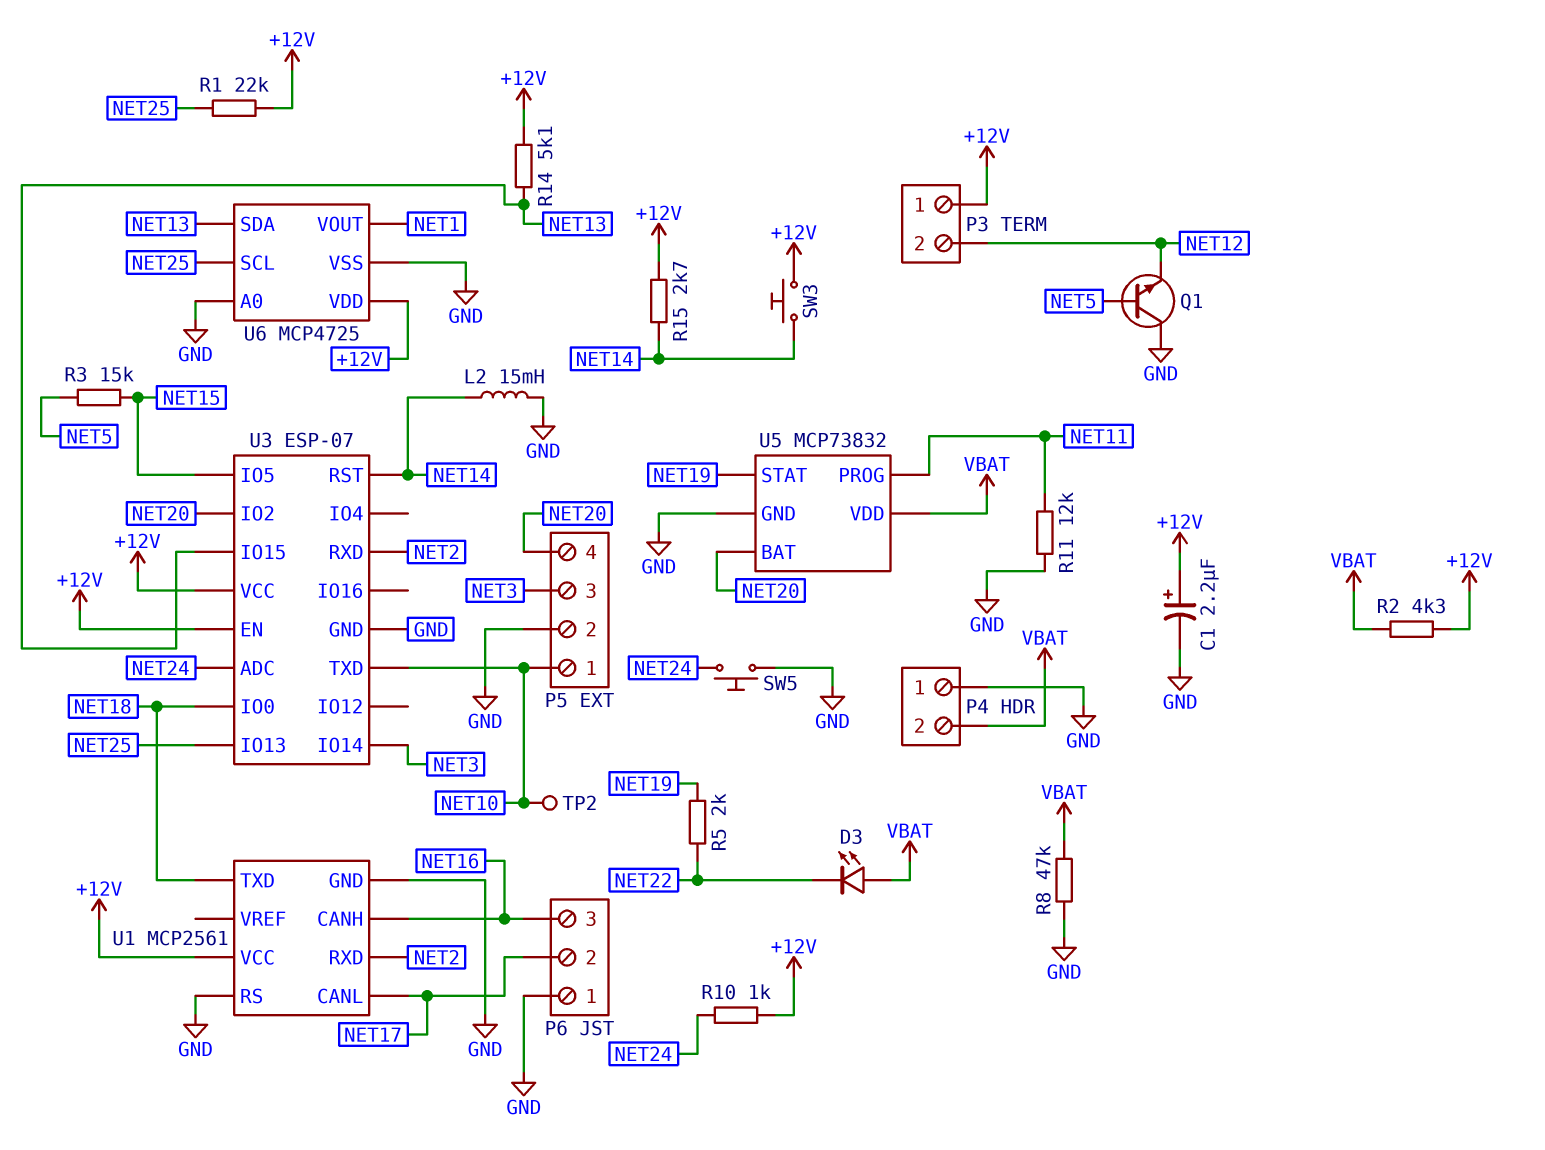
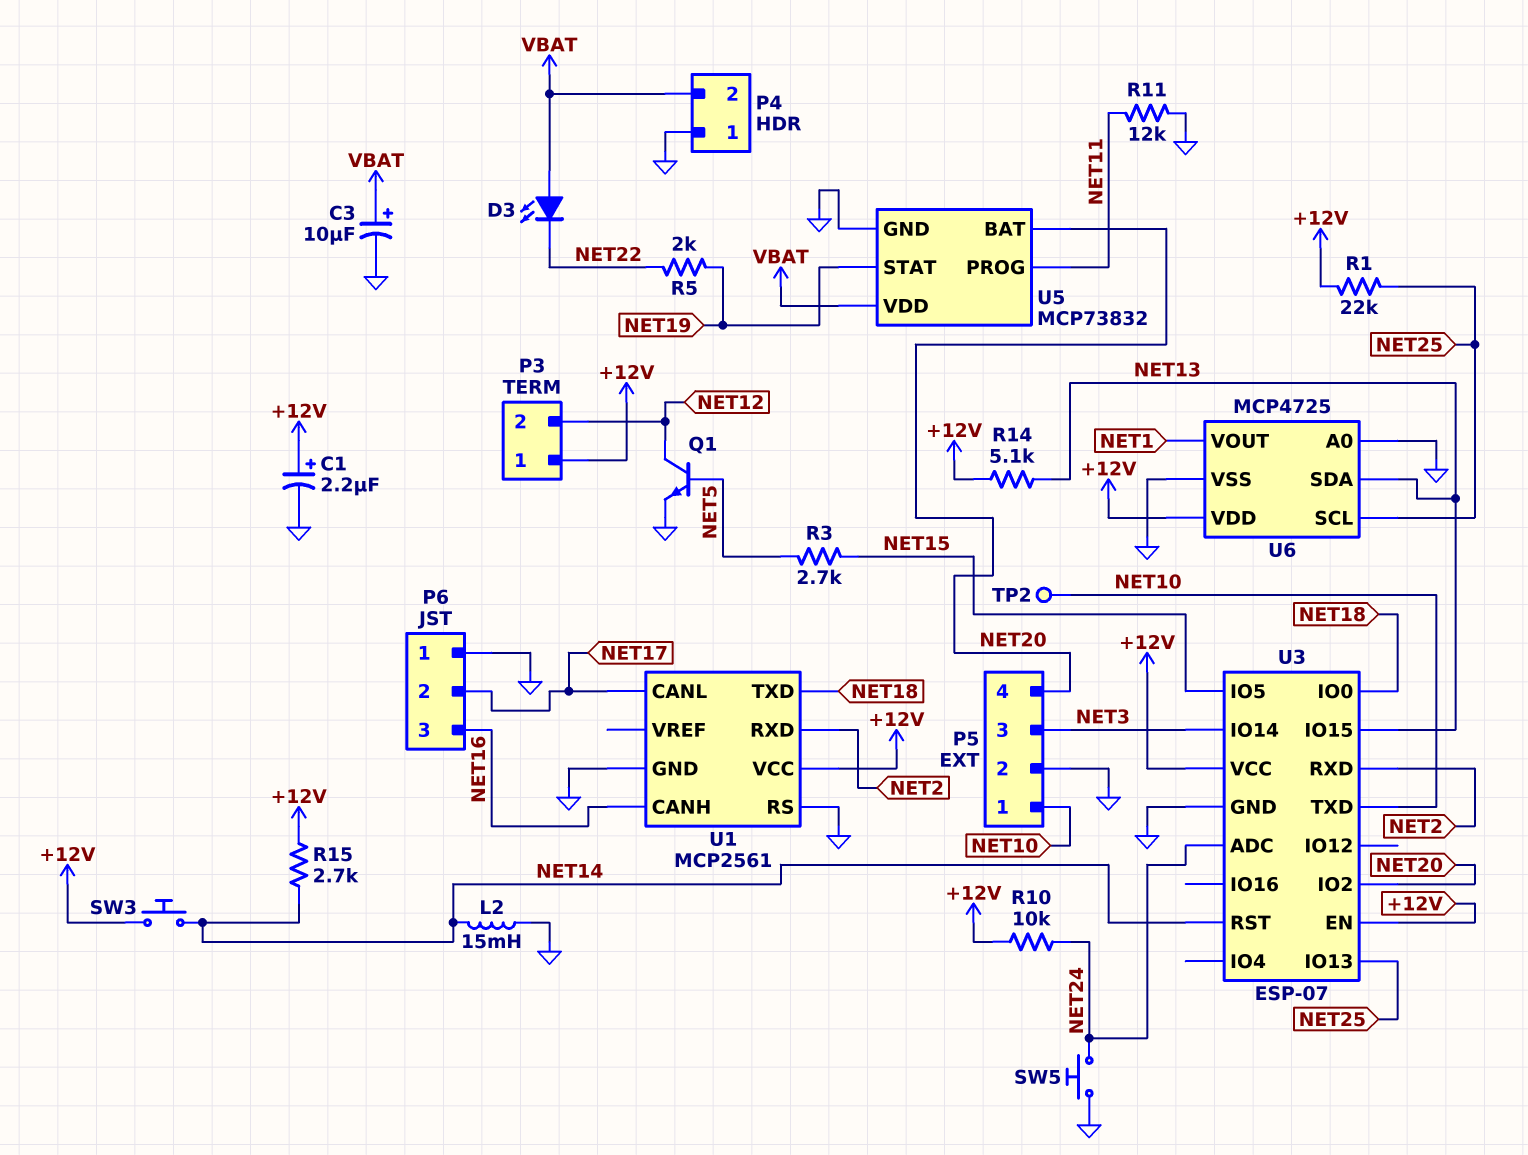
C3: none -> 10uF (plus VBAT, minus GND)
Q1: NPN (B NET5, C GND, E NET12) -> NPN (B NET5, C NET12, E GND)
R2: 4.3k (+12V, VBAT) -> none
R3: 15k (NET5, NET15) -> 2.7k (NET5, NET15)
R8: 47k (GND, VBAT) -> none
R10: 1k (+12V, NET24) -> 10k (+12V, NET24)

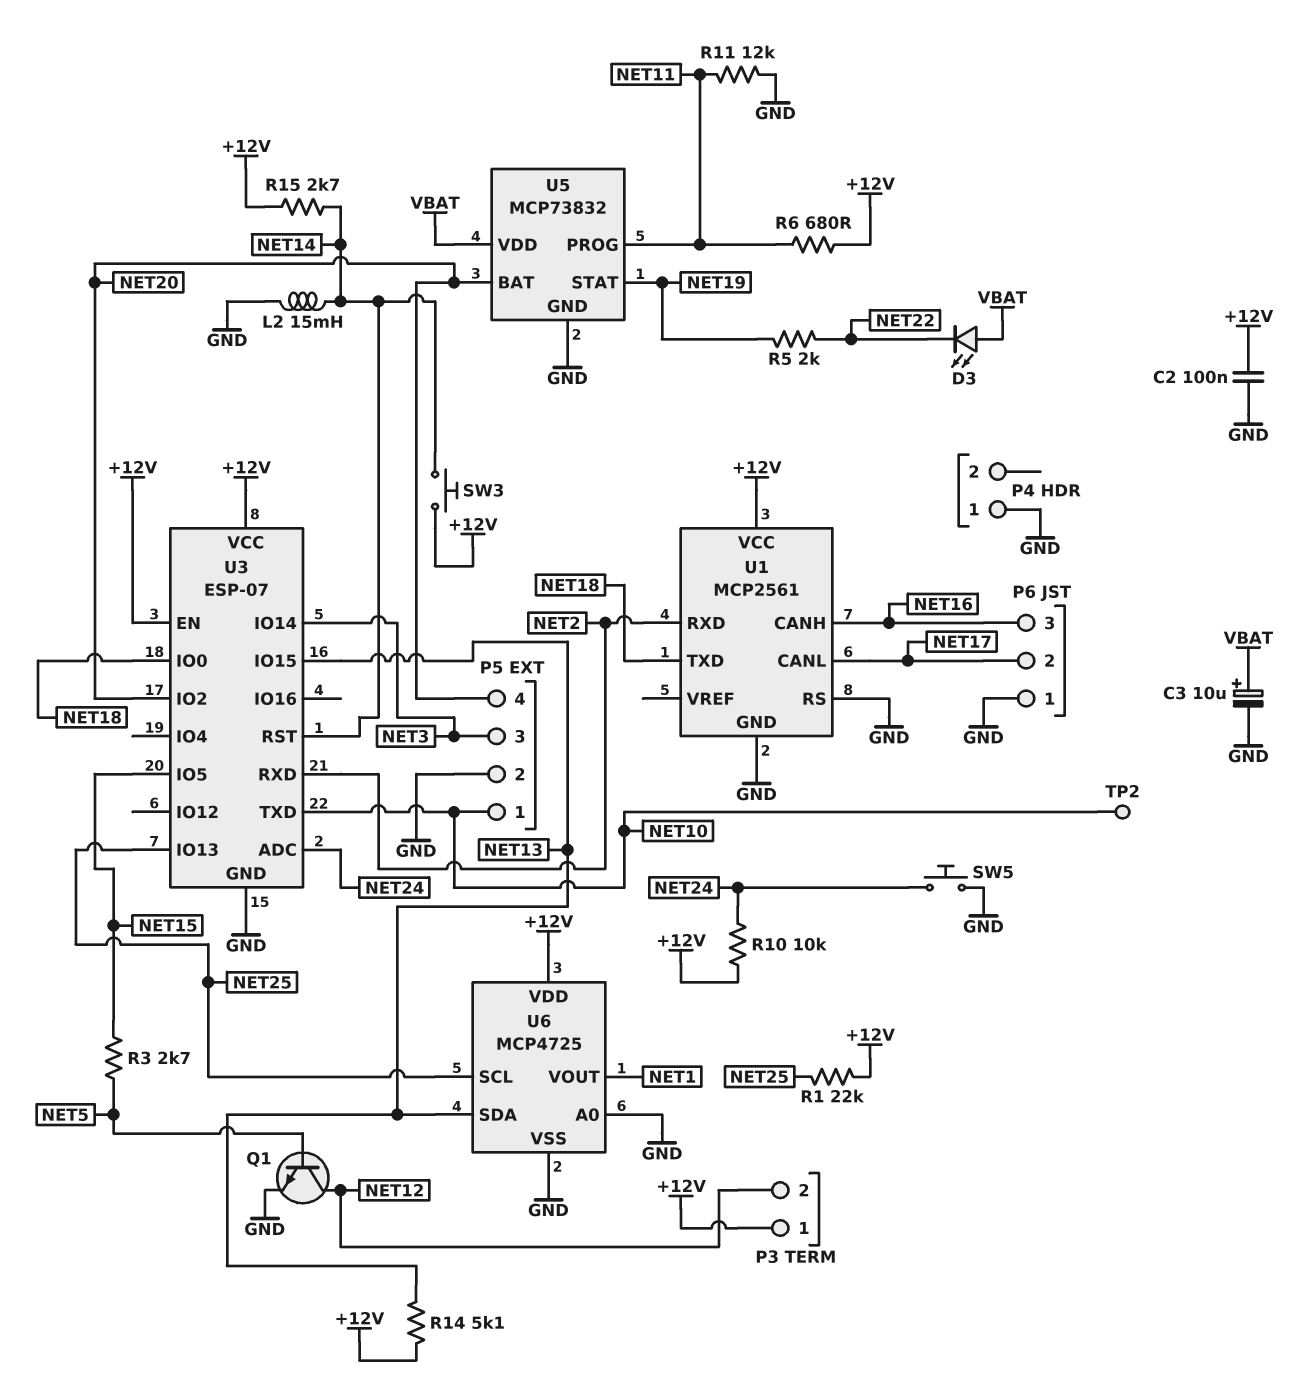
C1: 2.2uF (plus +12V, minus GND) -> none
C2: none -> 100nF (+12V, GND)
P4 pin 2: VBAT -> none
R6: none -> 680 (+12V, NET11)

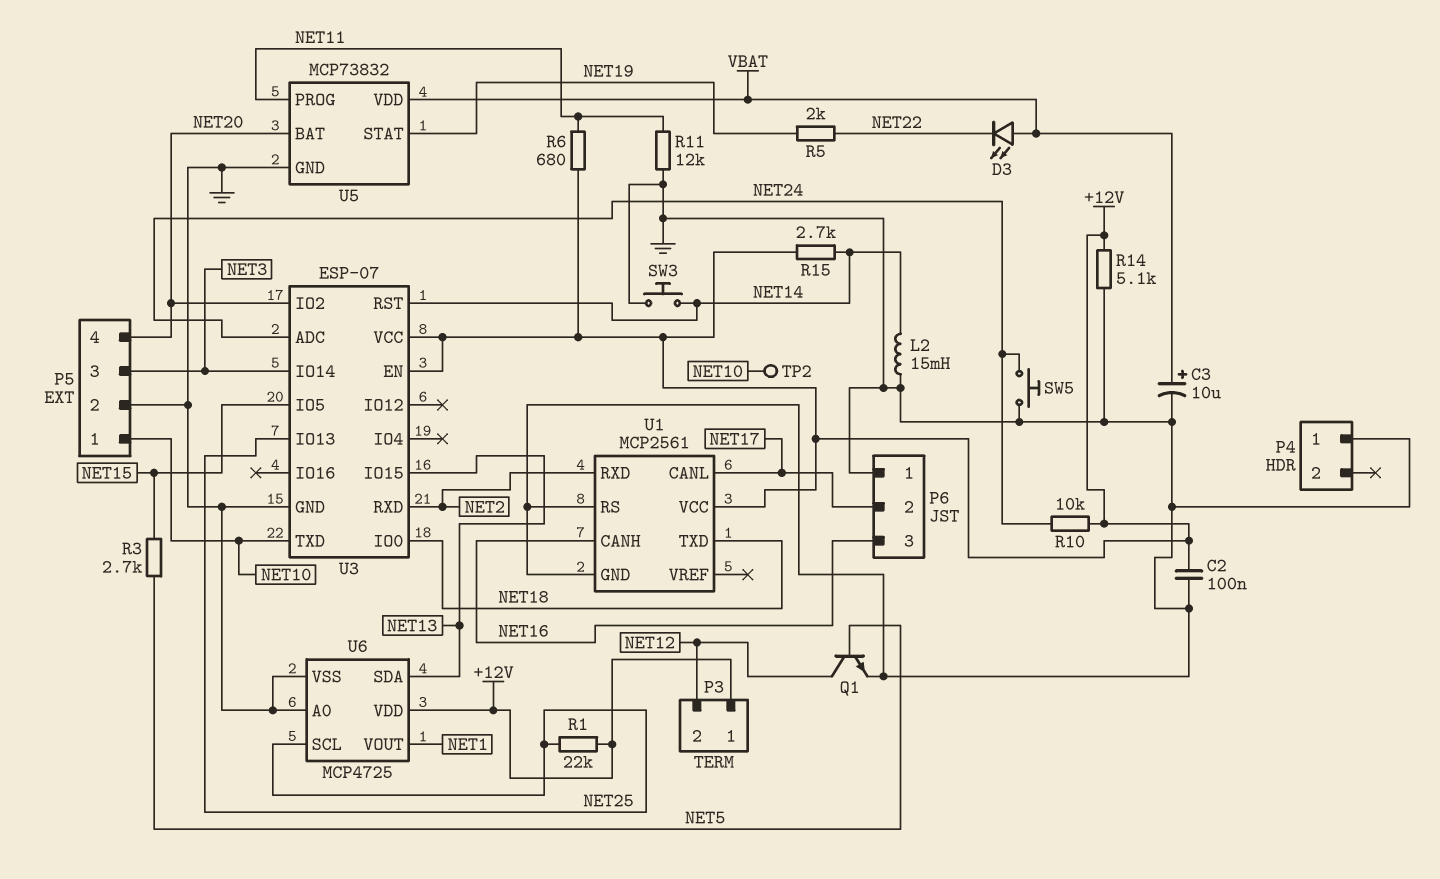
R14: 5.1k (+12V, NET13) -> 5.1k (+12V, GND)
SW3: button (+12V, NET14) -> button (GND, NET14)

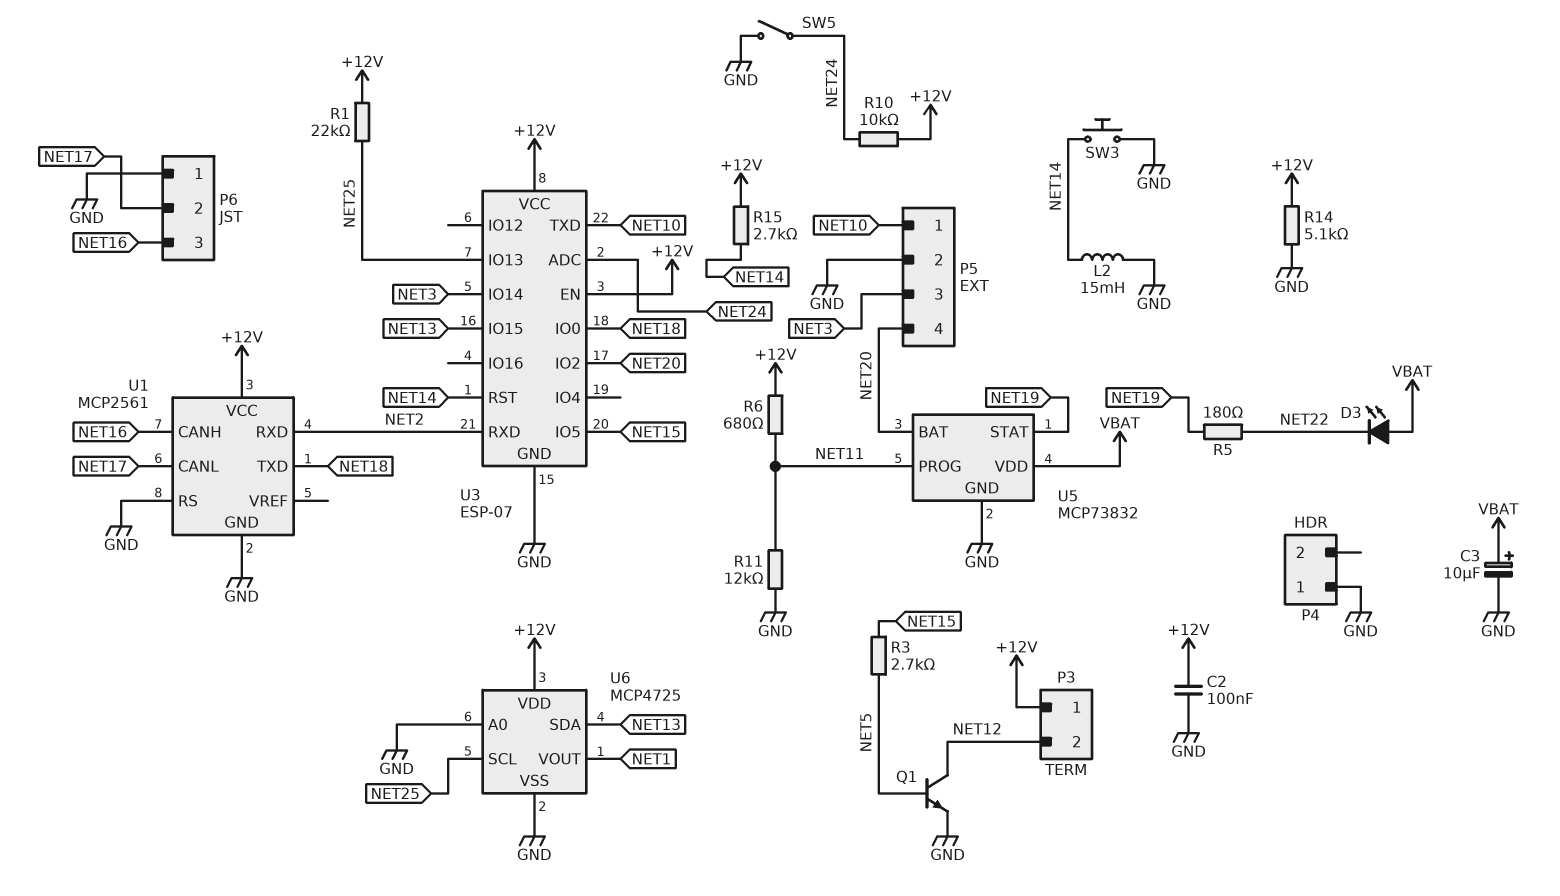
R5: 2k (NET19, NET22) -> 180 (NET19, NET22)
SW5: button (GND, NET24) -> switch (GND, NET24)
TP2: test point (NET10) -> none

